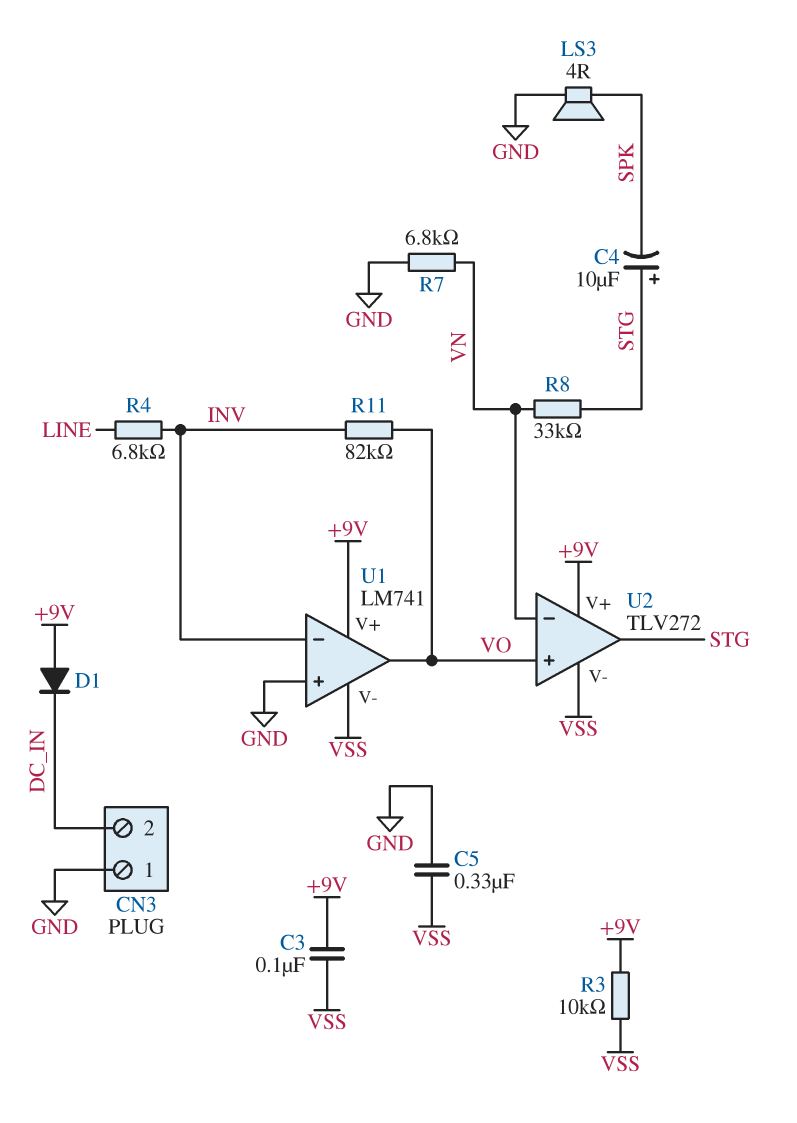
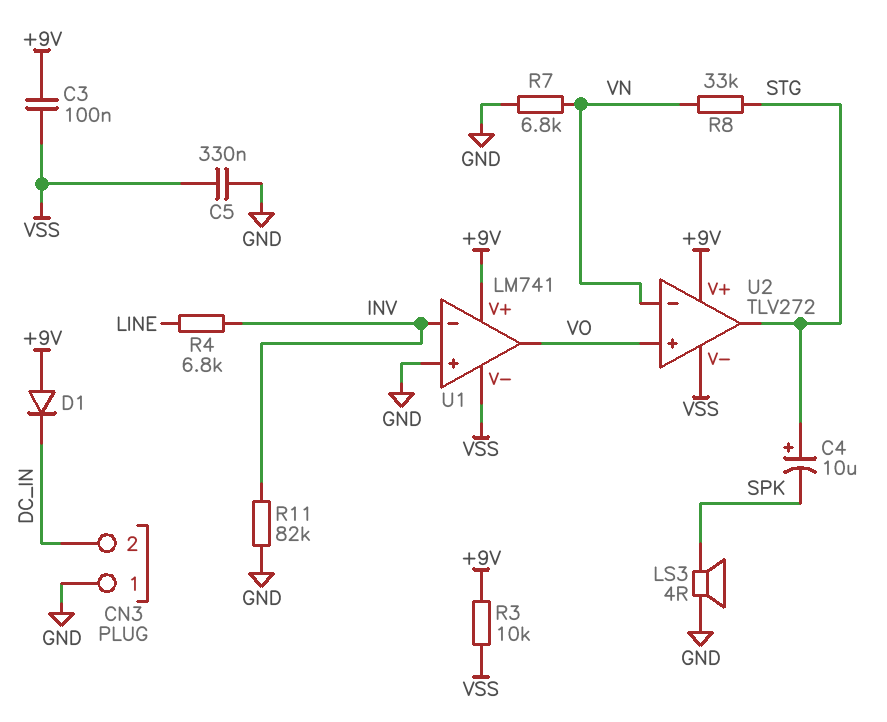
R11: 82k (INV, VO) -> 82k (GND, INV)

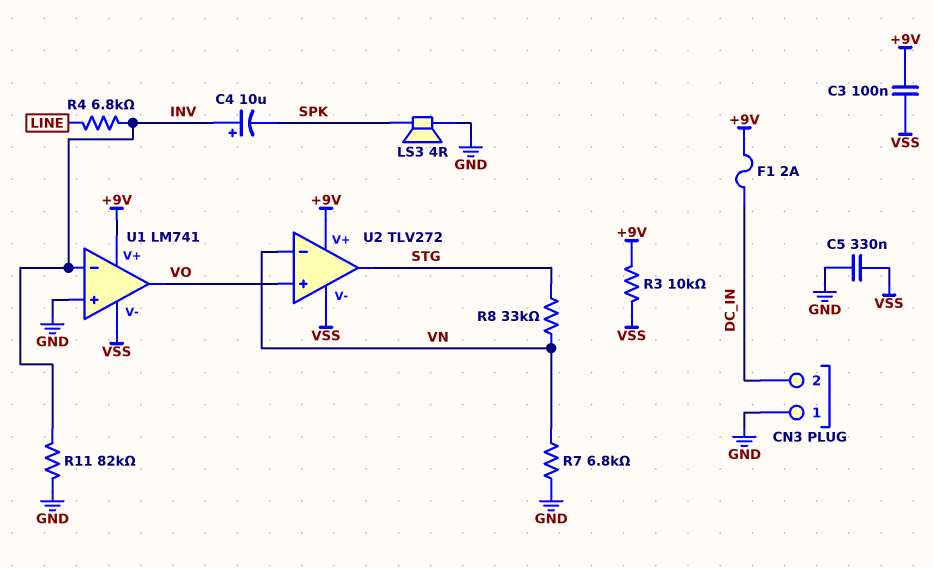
C4: 10uF (plus STG, minus SPK) -> 10uF (plus INV, minus SPK)
D1: diode (A +9V, K DC_IN) -> none
F1: none -> 2A (+9V, DC_IN)

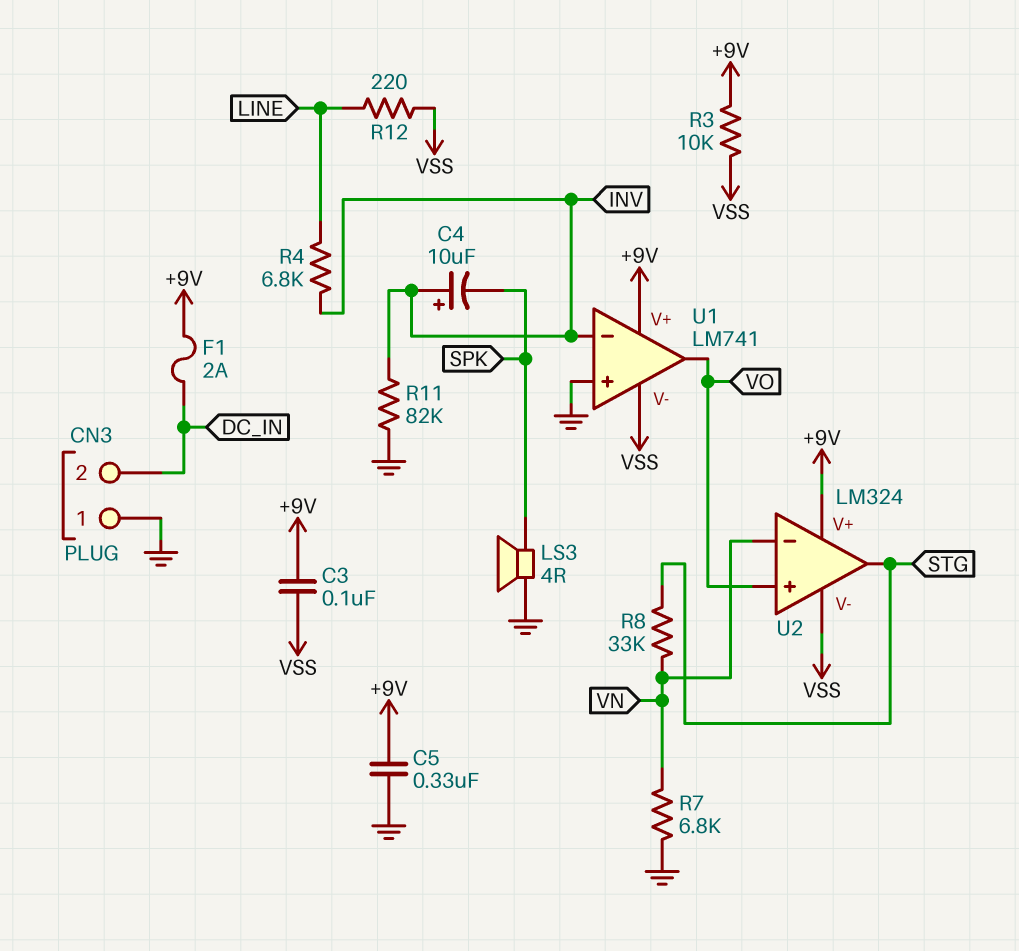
C5: 330nF (GND, VSS) -> 330nF (+9V, GND)
R12: none -> 220 (LINE, VSS)
U2: TLV272 -> LM324

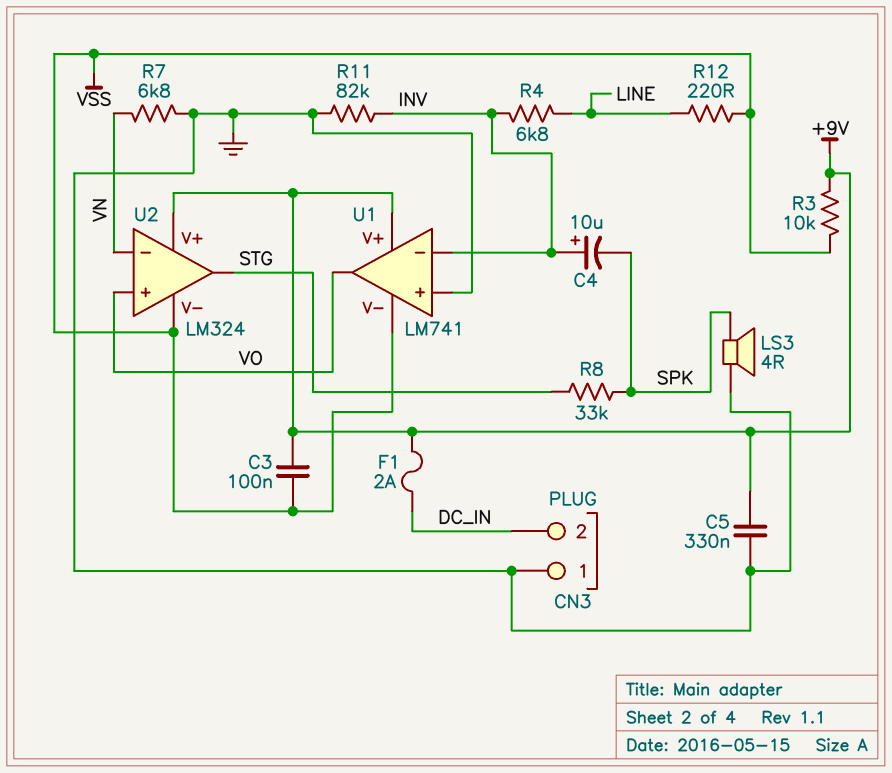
R8: 33k (STG, VN) -> 33k (SPK, STG)

